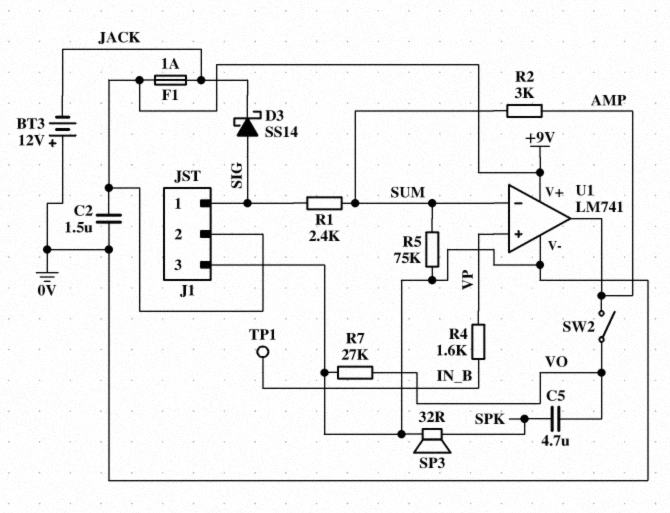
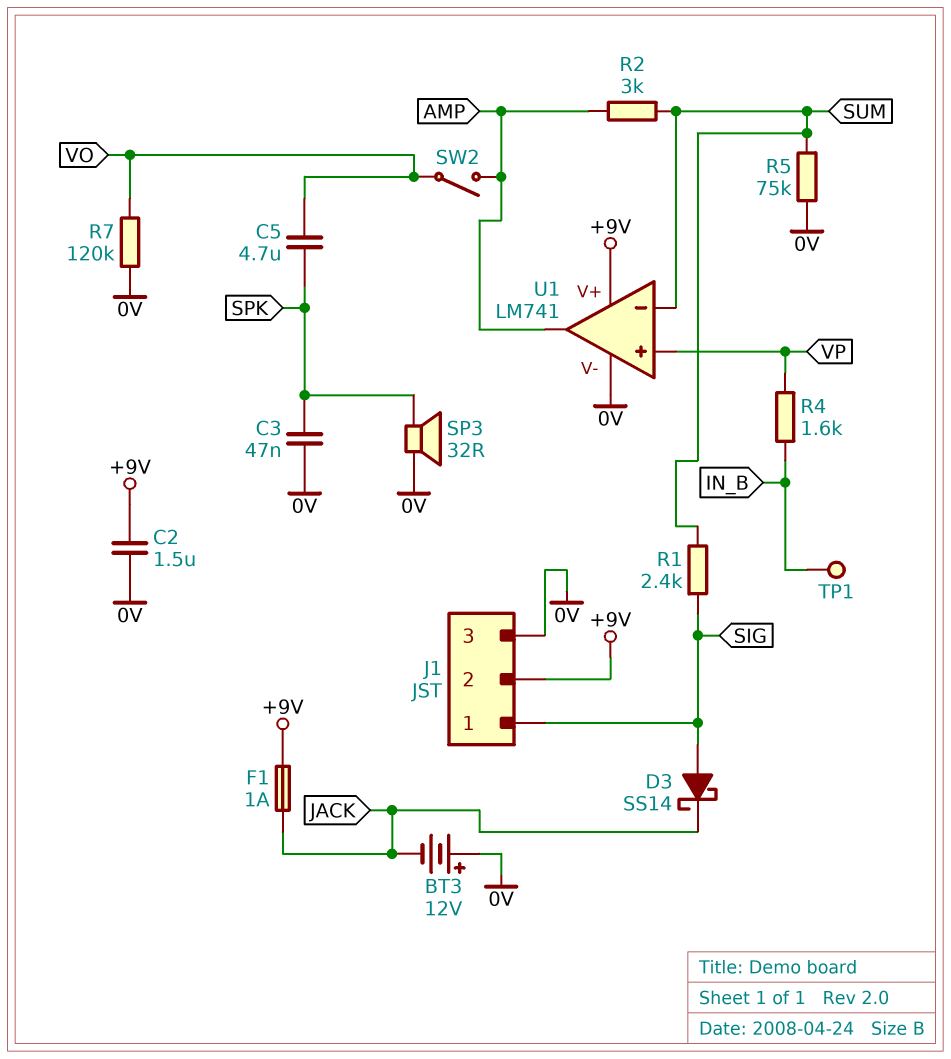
C3: none -> 47nF (0V, SPK)
R7: 27k (0V, VO) -> 120k (0V, VO)

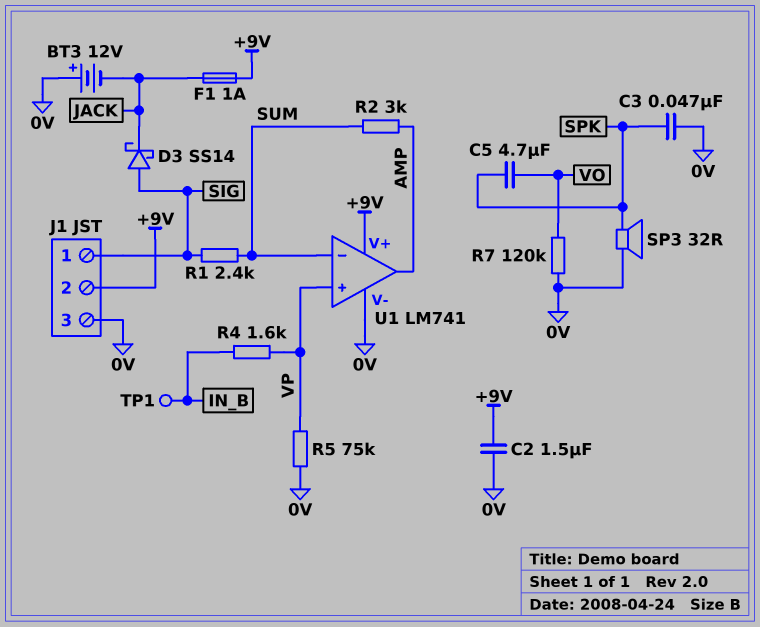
R5: 75k (0V, SUM) -> 75k (0V, VP)
SW2: switch (AMP, VO) -> none

